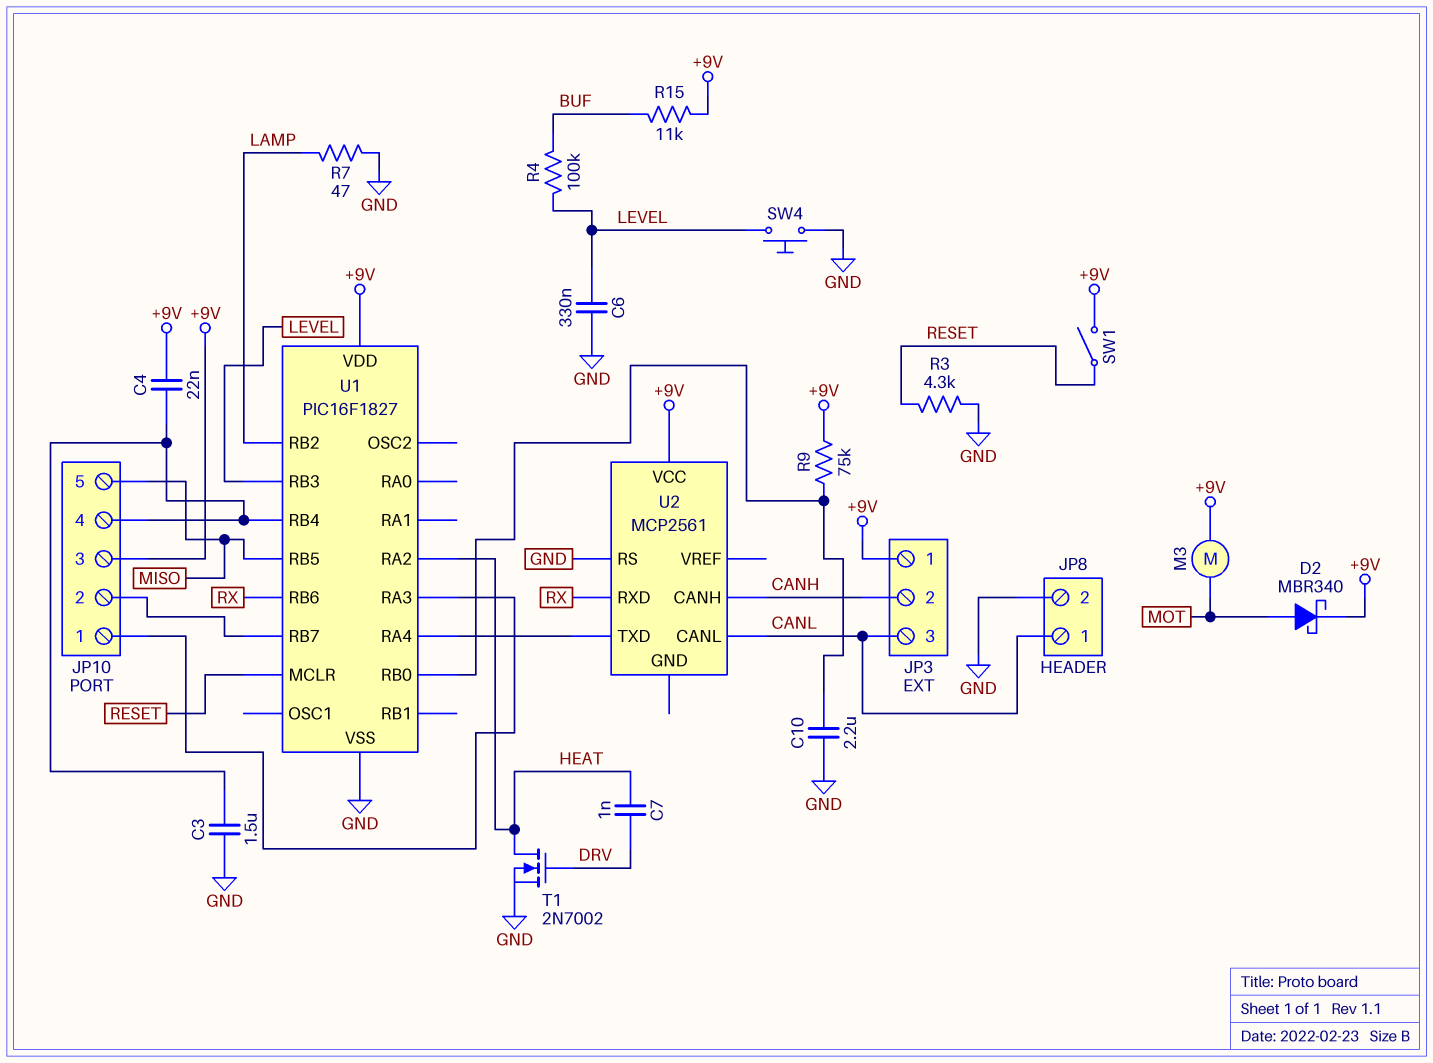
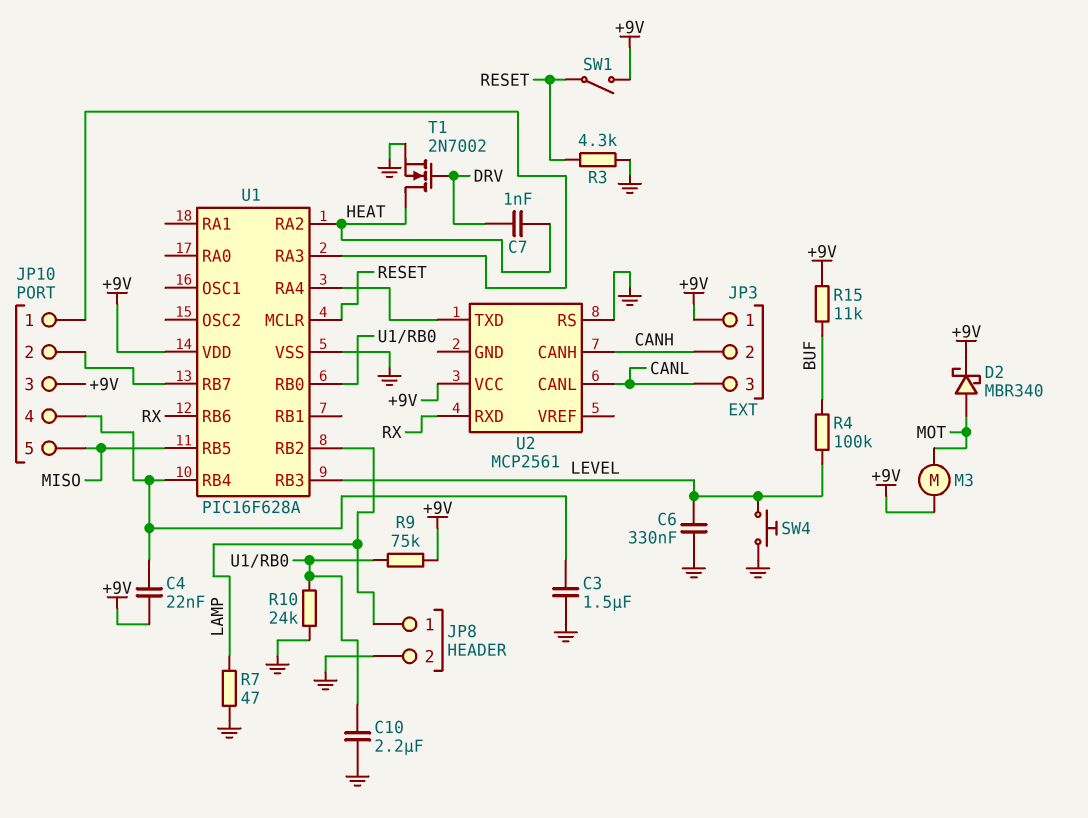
JP8 pin 1: CANL -> LAMP
R10: none -> 24k (GND, U1/RB0)
U1: PIC16F1827 -> PIC16F628A

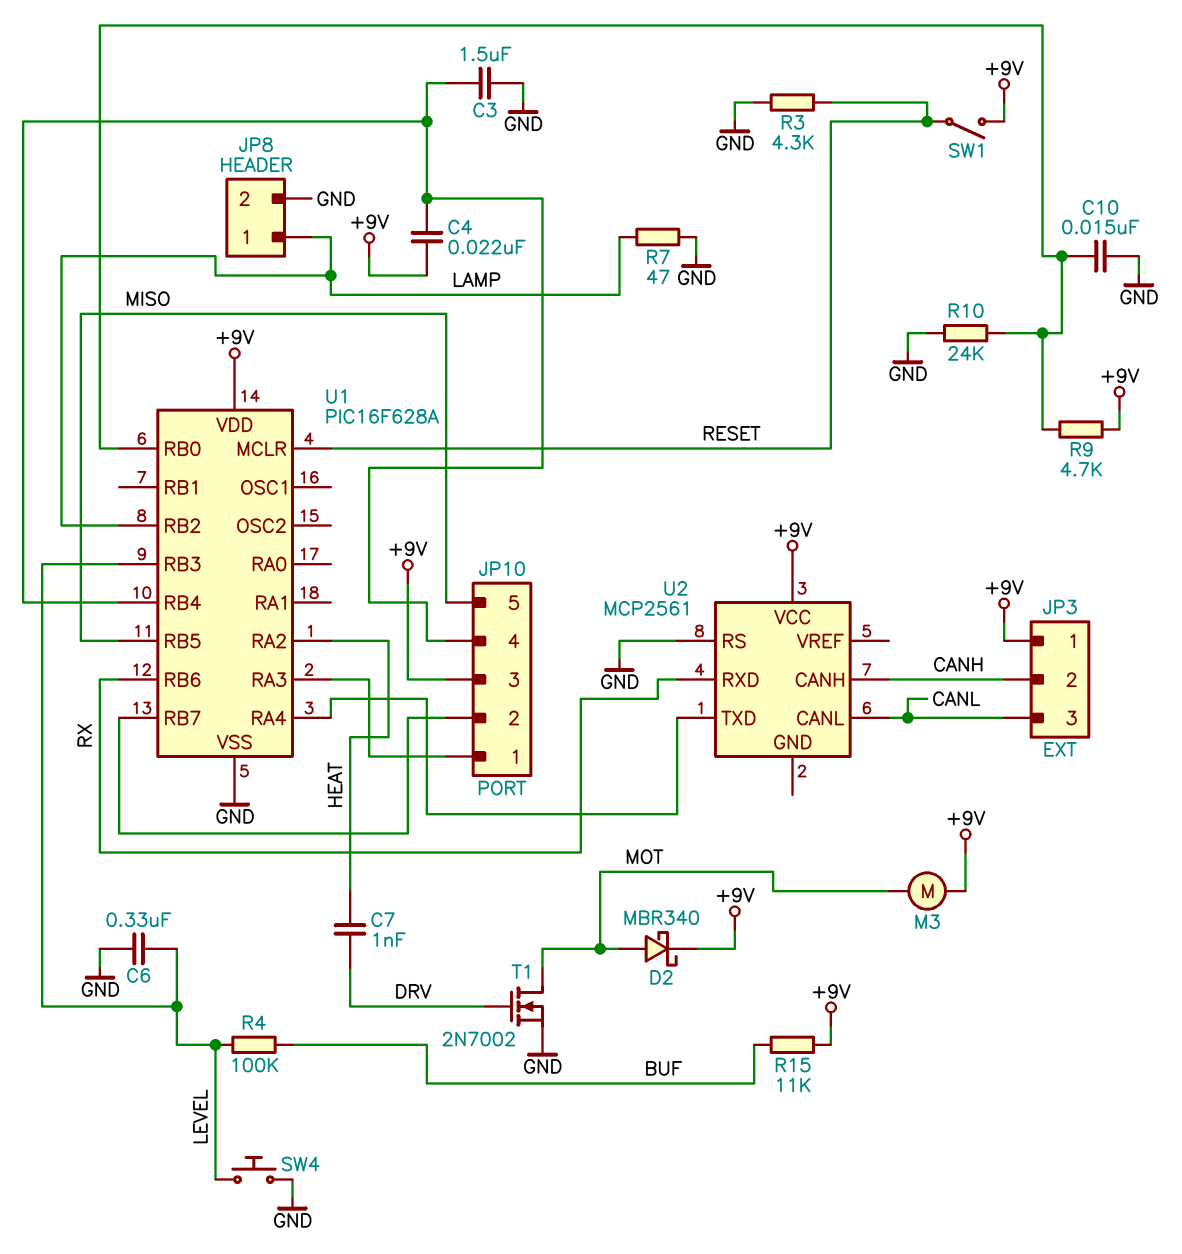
C10: 2.2uF (GND, U1/RB0) -> 15nF (GND, U1/RB0)
R9: 75k (+9V, U1/RB0) -> 4.7k (+9V, U1/RB0)
T1: NMOS 2N7002 (G DRV, D HEAT, S GND) -> NMOS 2N7002 (G DRV, D MOT, S GND)

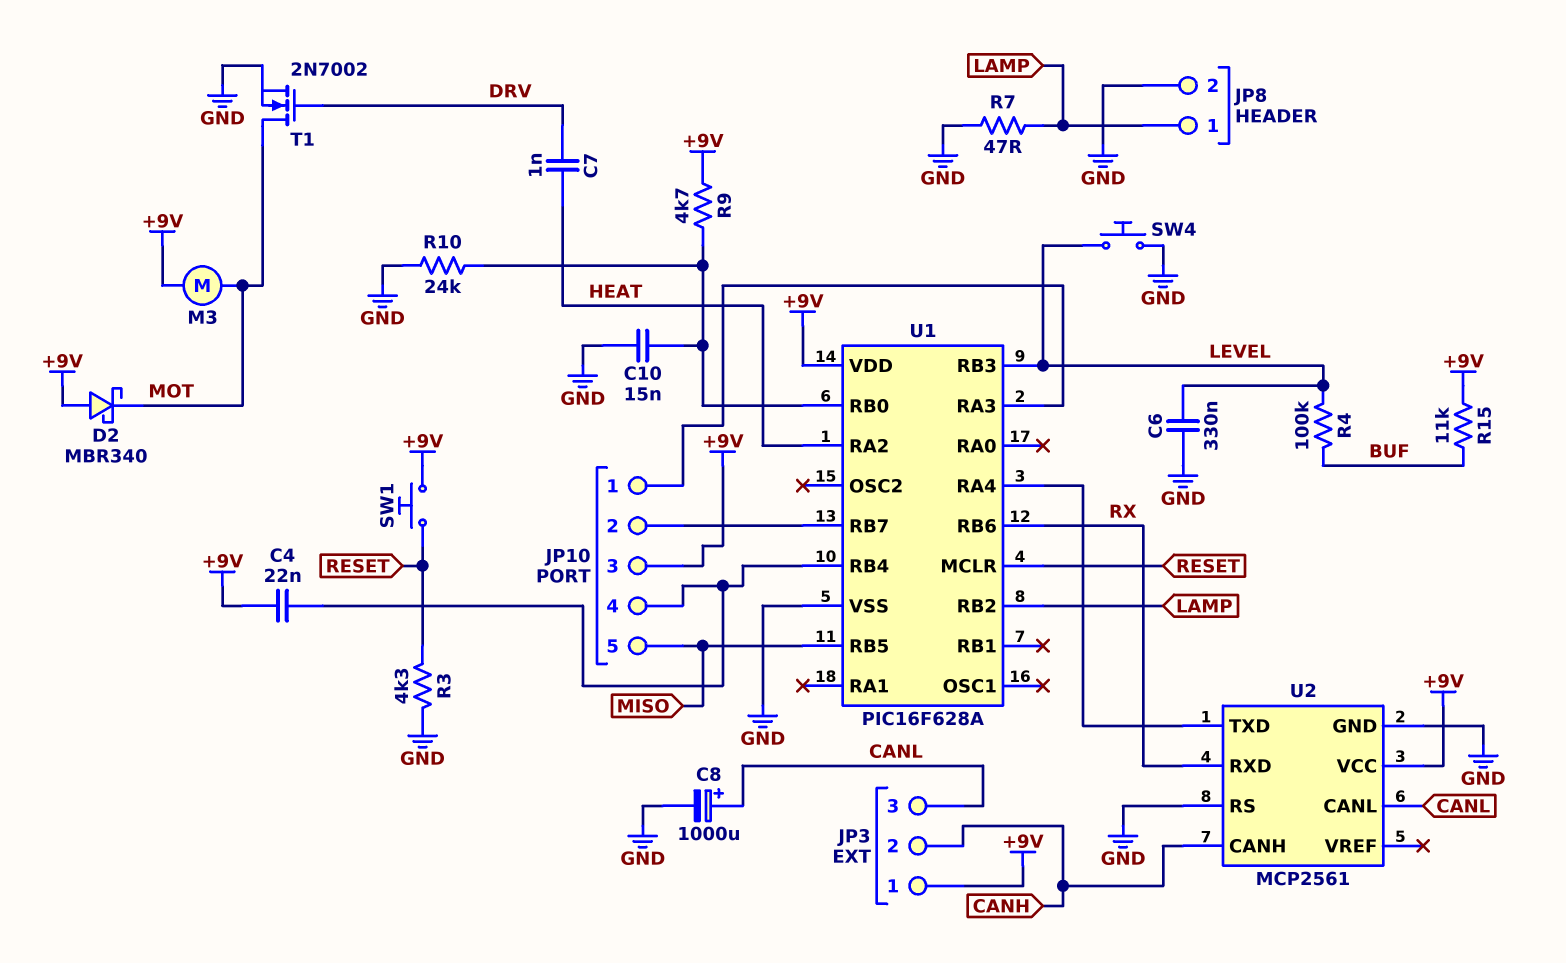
C3: 1.5uF (GND, JP10/4) -> none
C8: none -> 1000uF (plus CANL, minus GND)
D2: schottky MBR340 (A MOT, K +9V) -> schottky MBR340 (A +9V, K MOT)
SW1: switch (+9V, RESET) -> button (+9V, RESET)
U2 pin GND: none -> GND

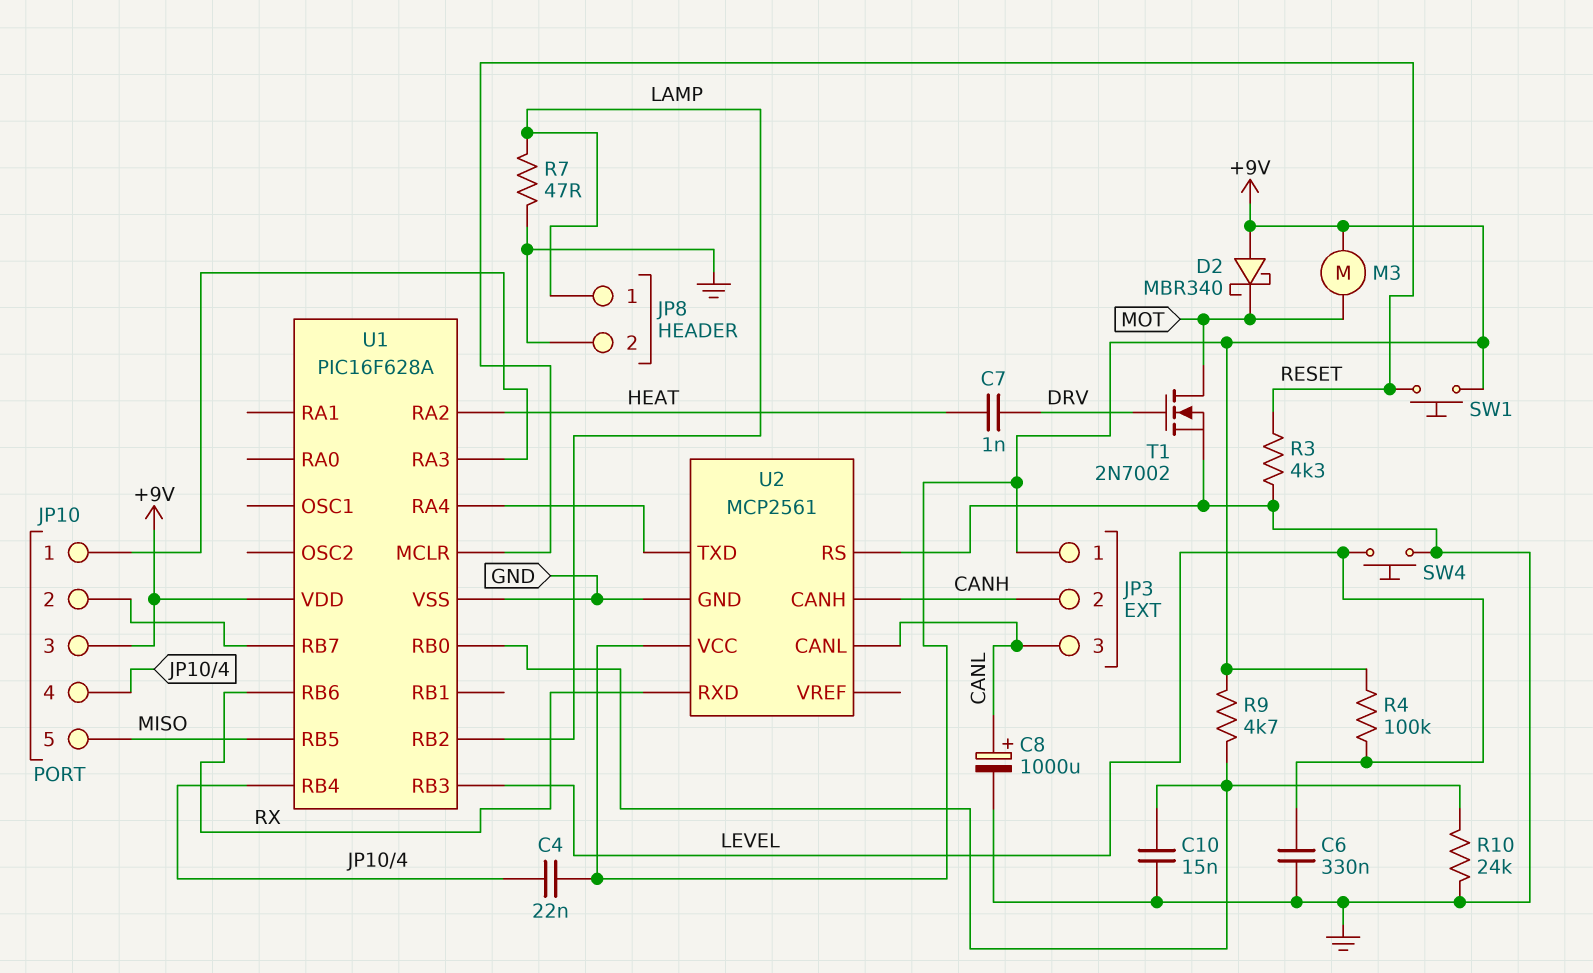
R4: 100k (BUF, LEVEL) -> 100k (+9V, LEVEL)
R15: 11k (+9V, BUF) -> none

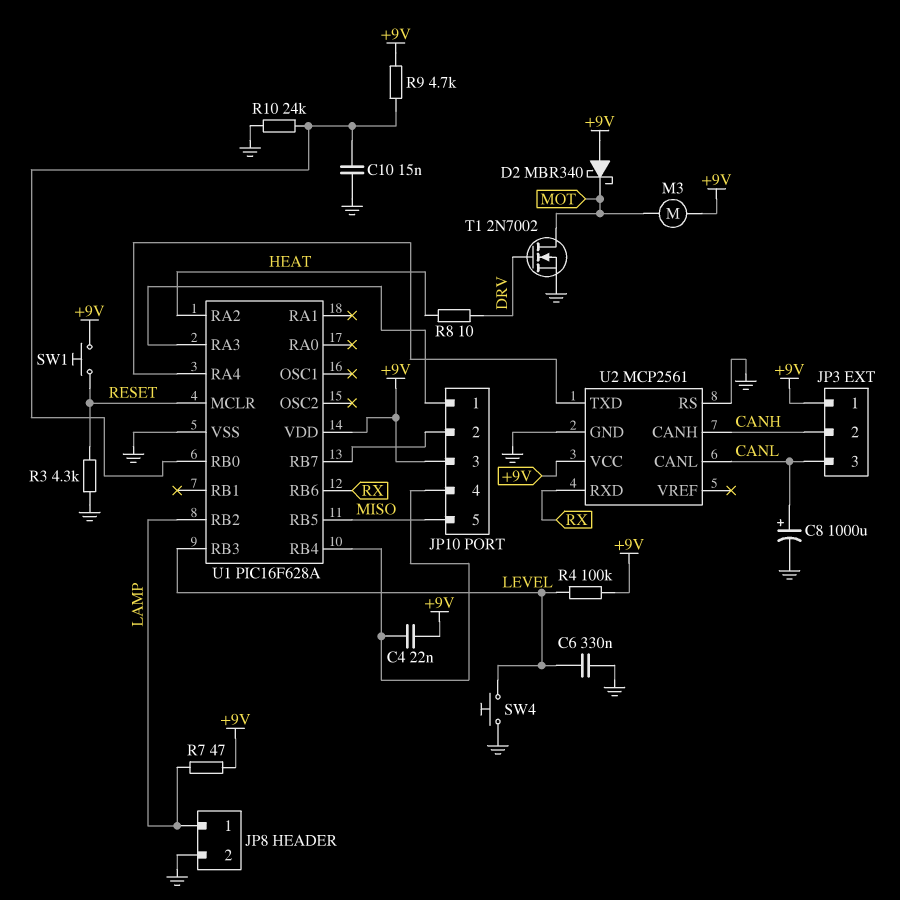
C7: 1nF (DRV, HEAT) -> none
R7: 47 (GND, LAMP) -> 47 (+9V, LAMP)
R8: none -> 10 (DRV, HEAT)

